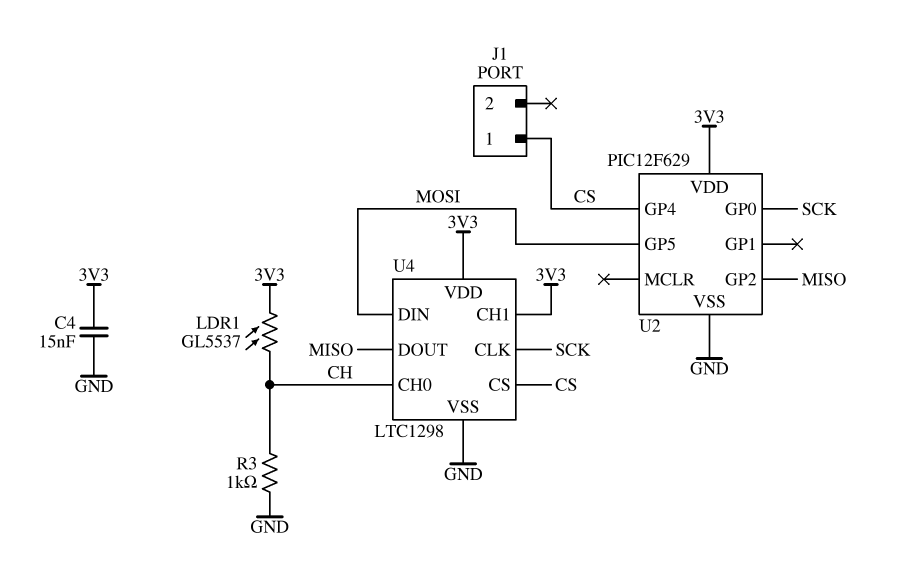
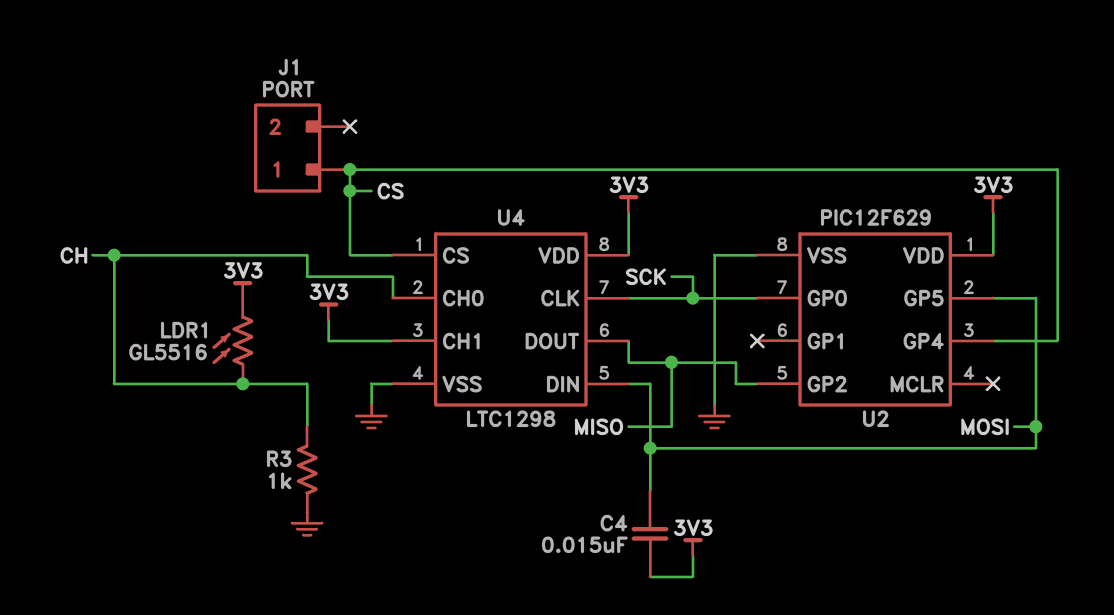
C4: 15nF (3V3, GND) -> 15nF (3V3, MOSI)
LDR1: GL5537 (3V3, CH) -> GL5516 (3V3, CH)

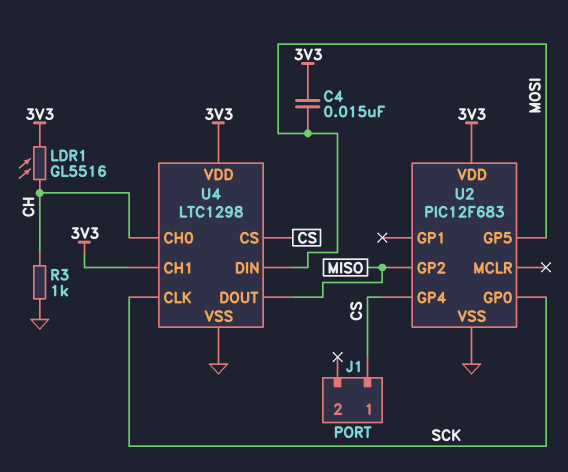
U2: PIC12F629 -> PIC12F683

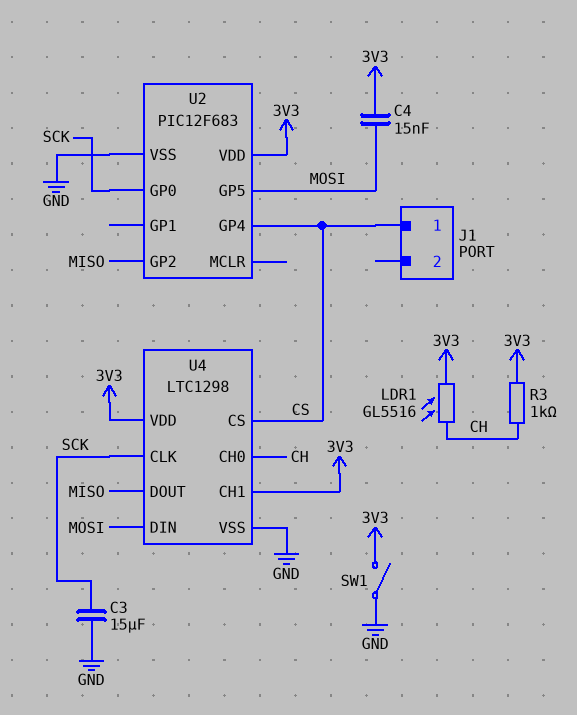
C3: none -> 15uF (GND, SCK)
R3: 1k (CH, GND) -> 1k (3V3, CH)
SW1: none -> switch (3V3, GND)

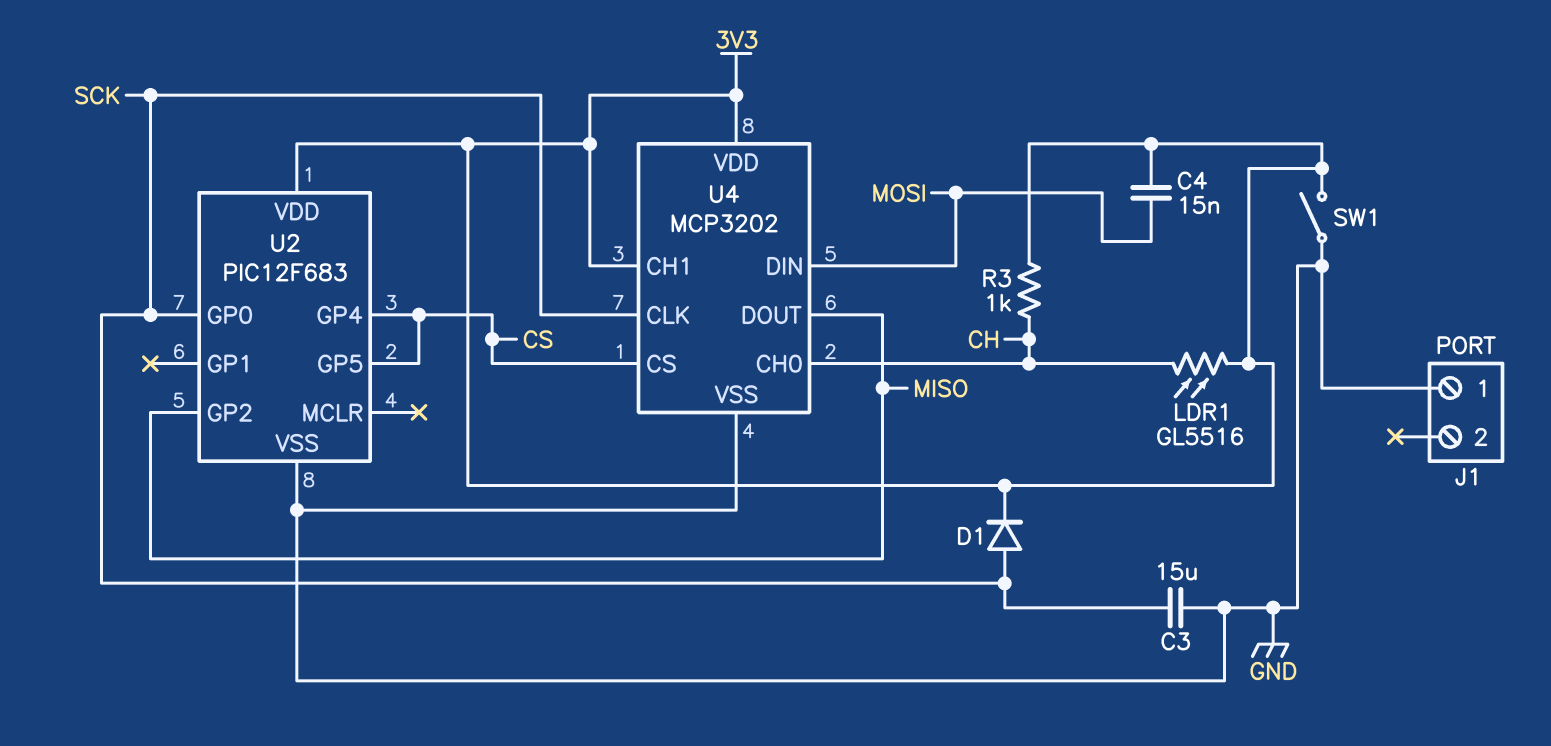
D1: none -> diode (A SCK, K 3V3)
J1 pin 1: CS -> GND
U2 pin GP5: MOSI -> CS
U4: LTC1298 -> MCP3202

